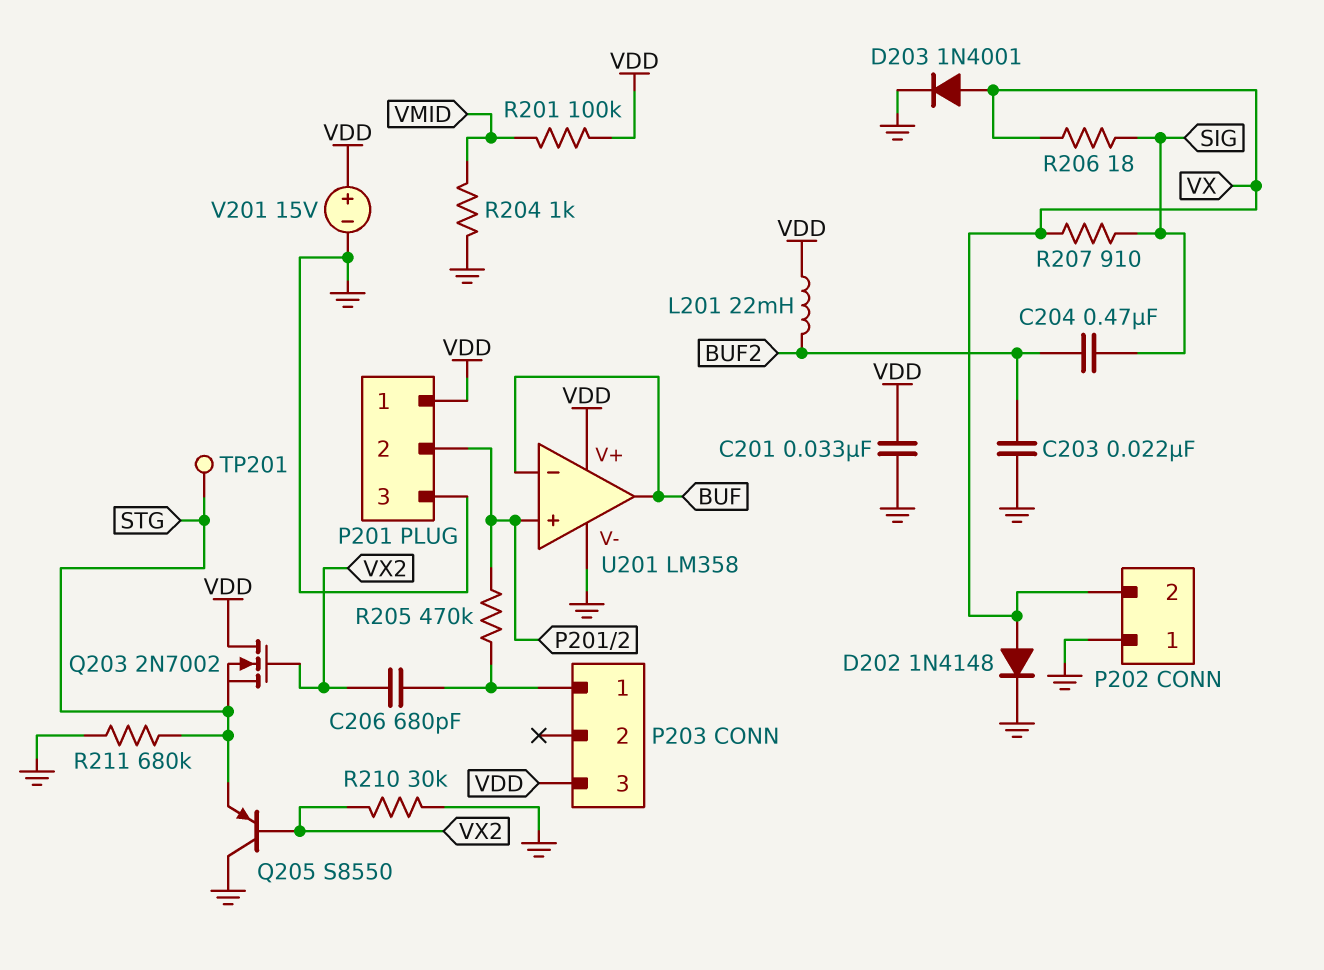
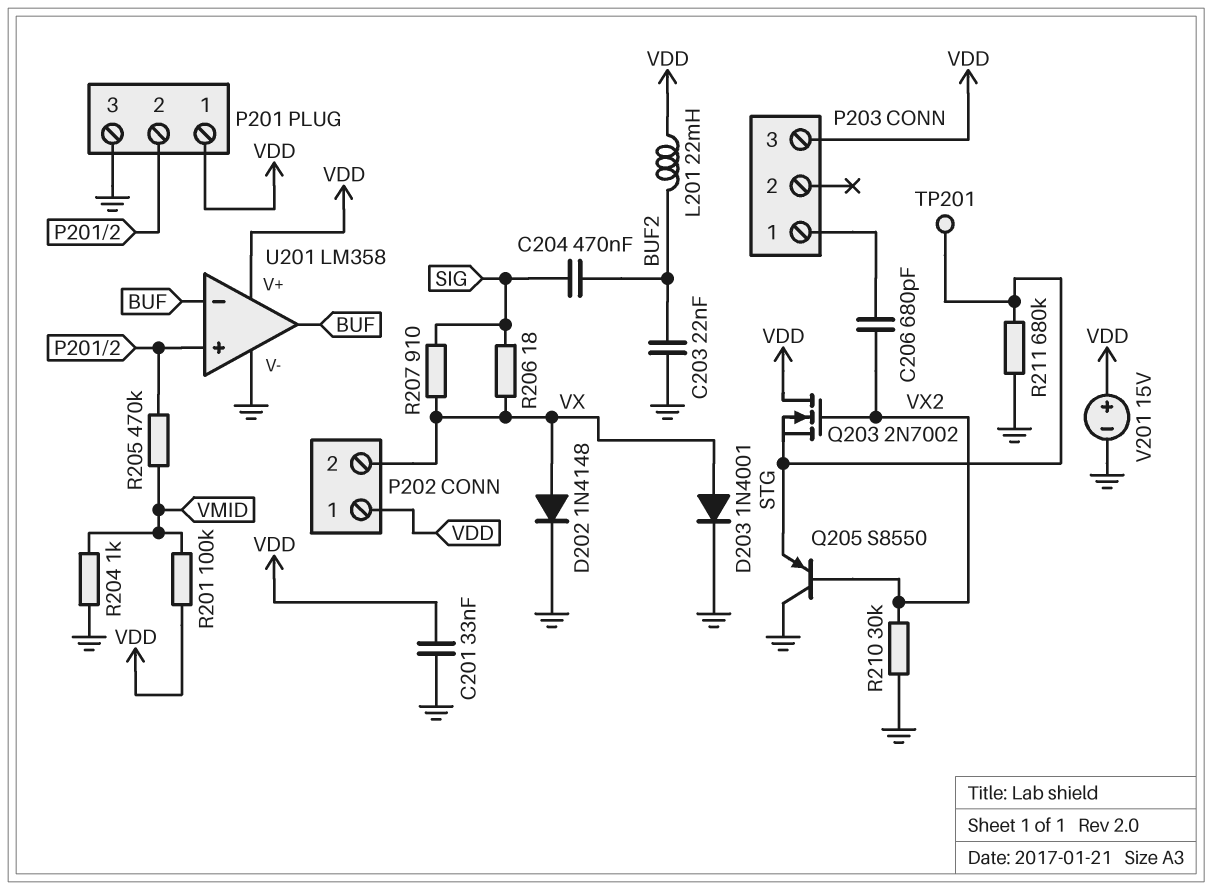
P202 pin 1: GND -> VDD
R205: 470k (P201/2, P203/1) -> 470k (P201/2, VMID)

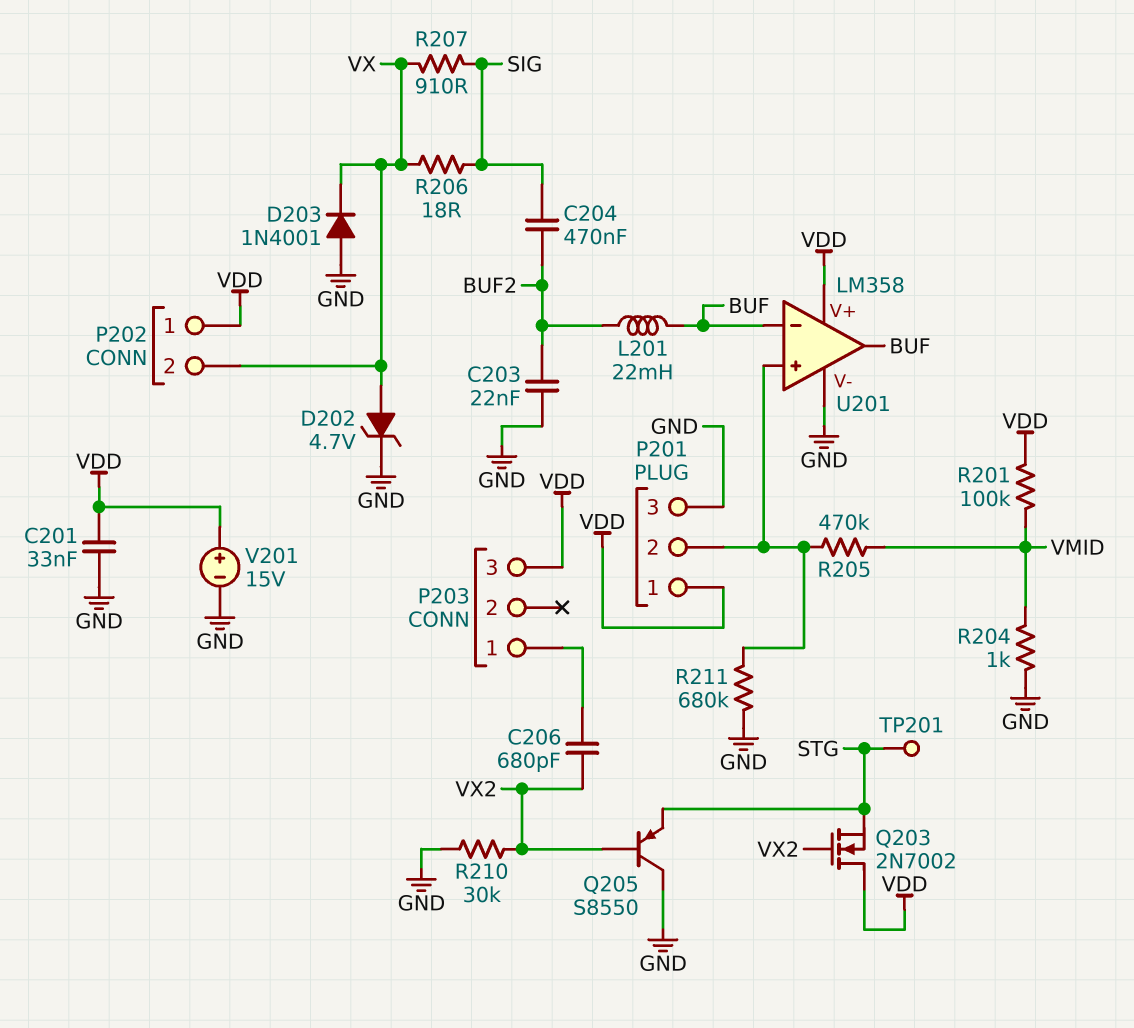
D202: diode 1N4148 (A VX, K GND) -> zener 4.7V (A VX, K GND)
D203: diode 1N4001 (A VX, K GND) -> diode 1N4001 (A GND, K VX)
L201: 22mH (BUF2, VDD) -> 22mH (BUF, BUF2)
R211: 680k (GND, STG) -> 680k (GND, P201/2)

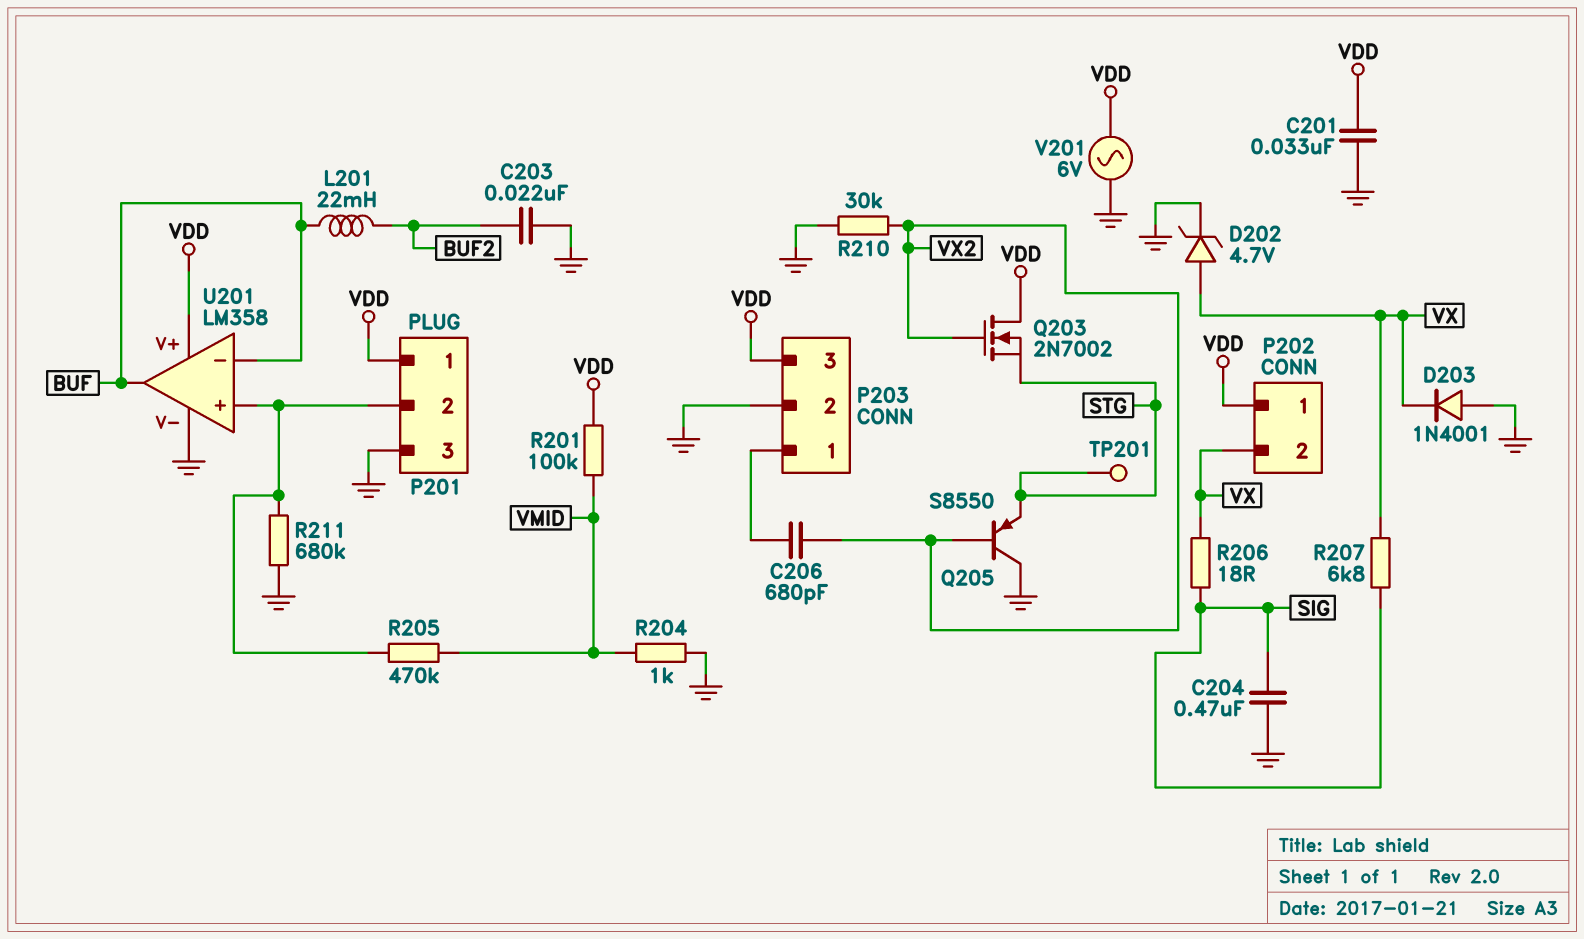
C204: 470nF (BUF2, SIG) -> 470nF (GND, SIG)
P203 pin 2: none -> GND
R207: 910 (SIG, VX) -> 6.8k (SIG, VX)
V201: 15V (plus VDD, minus GND) -> AC 6V (GND, VDD)

